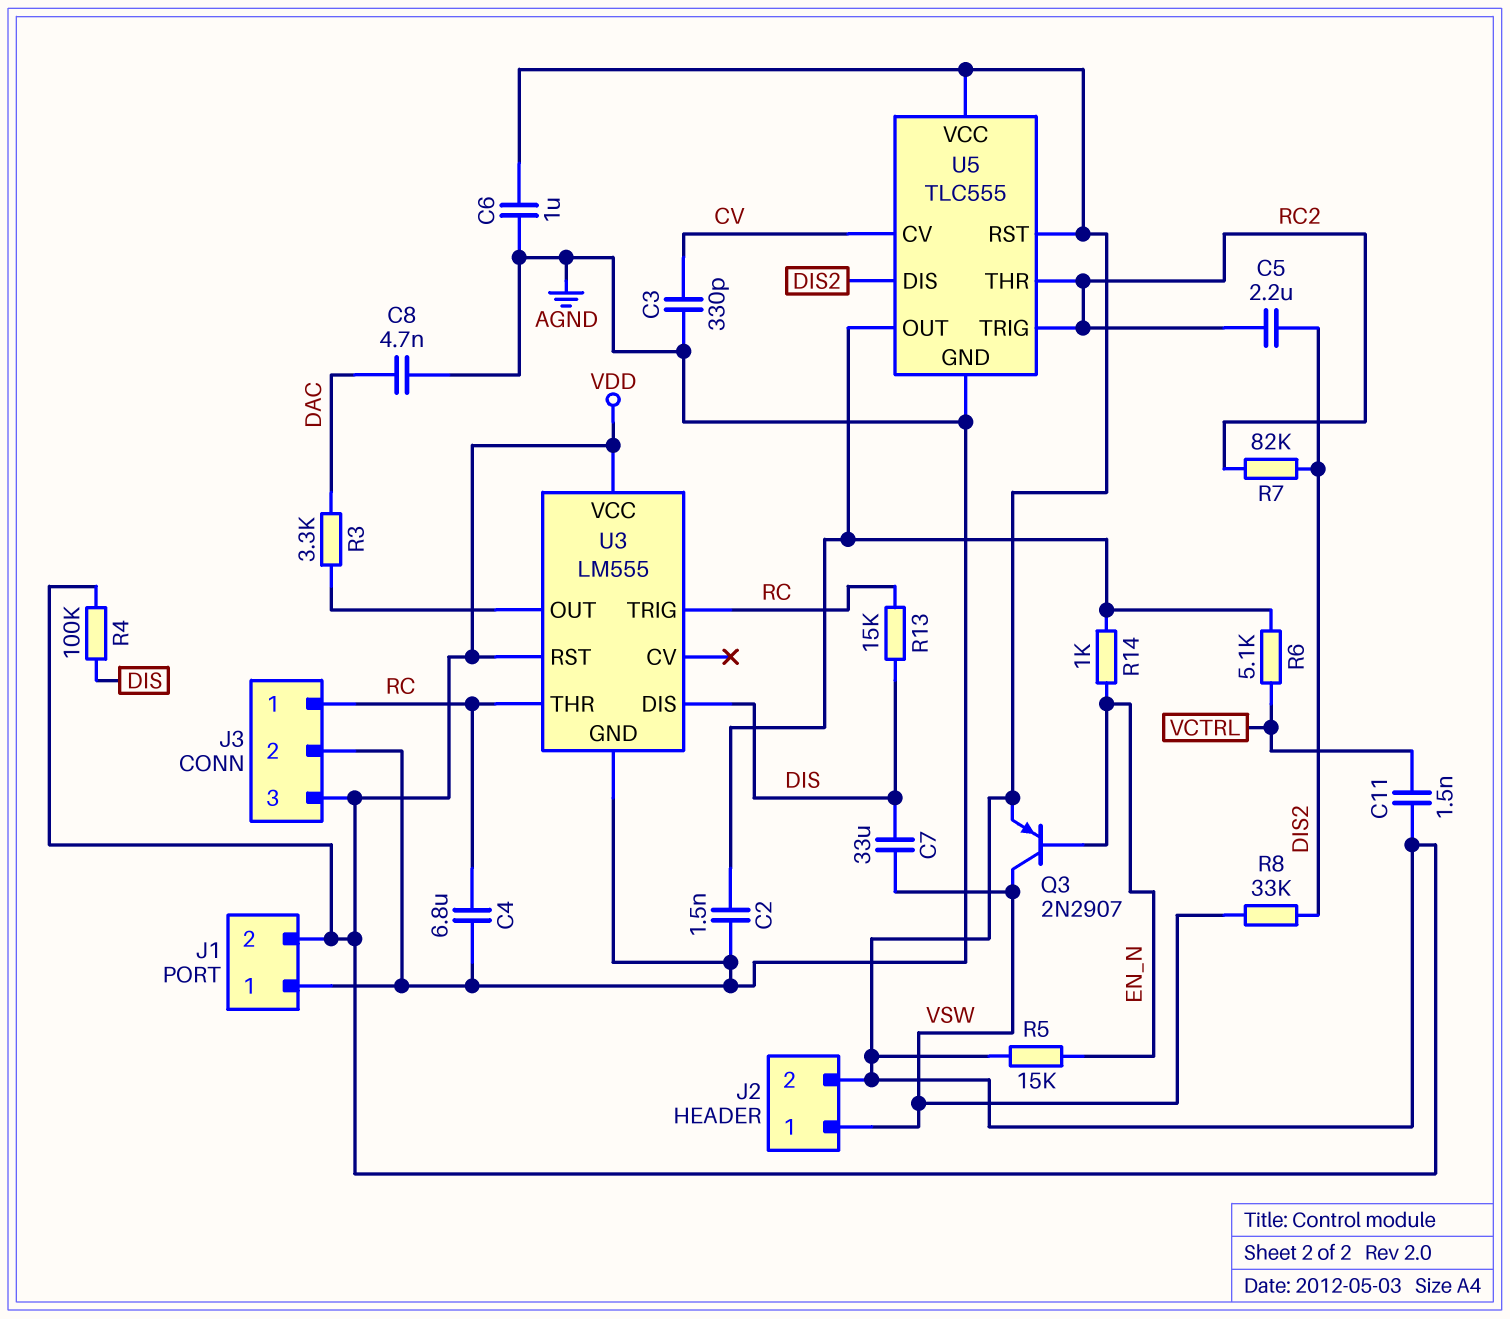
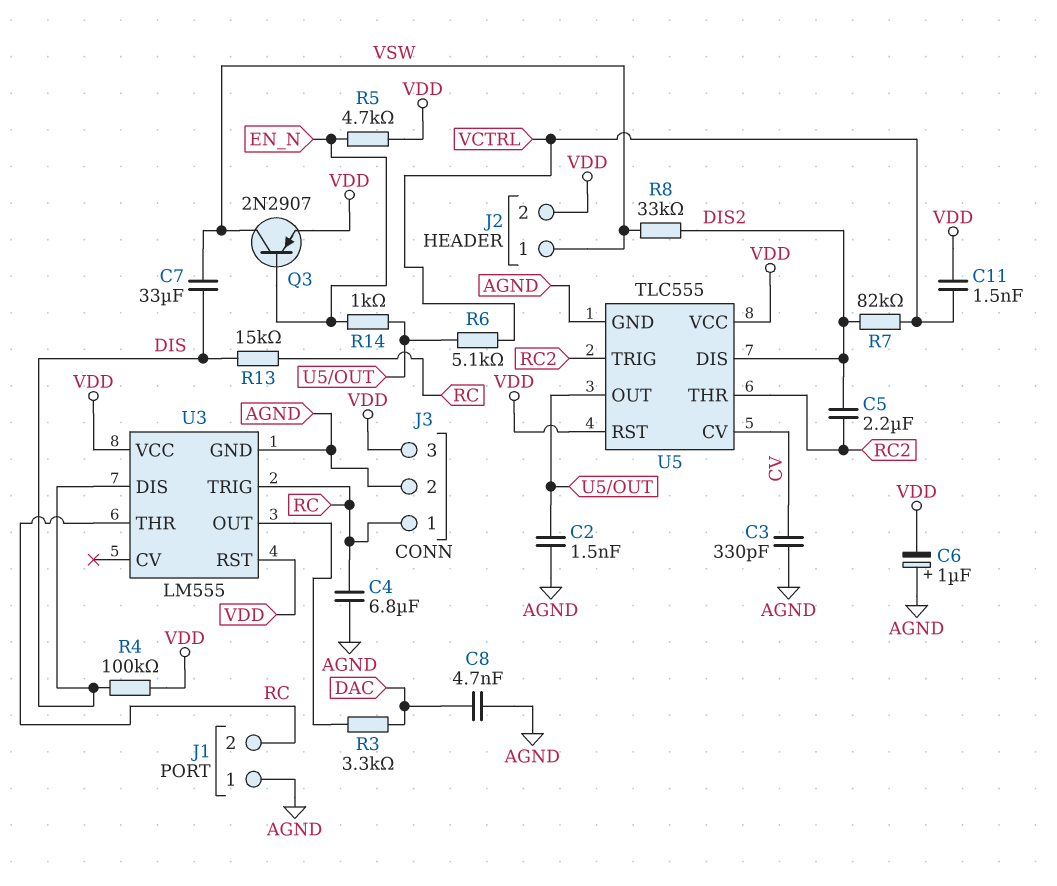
C6: 1uF (AGND, VDD) -> 1uF (plus AGND, minus VDD)
J1 pin 2: VDD -> RC
R5: 15k (EN_N, VDD) -> 4.7k (EN_N, VDD)
R7: 82k (DIS2, RC2) -> 82k (DIS2, VCTRL)

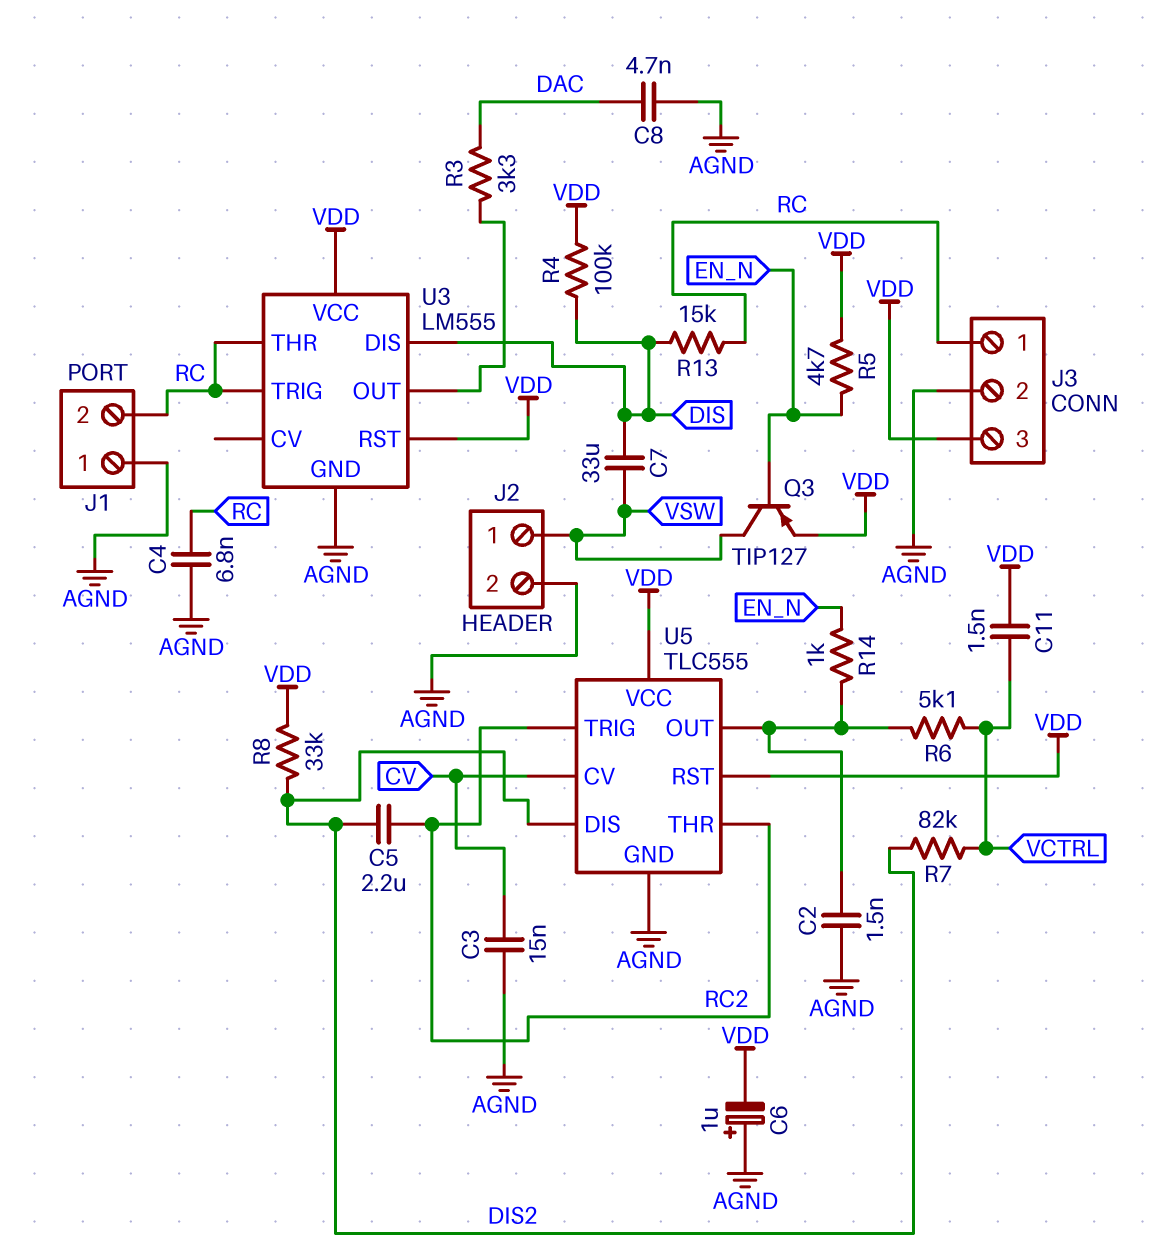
C3: 330pF (AGND, CV) -> 15nF (AGND, CV)
C4: 6.8uF (AGND, RC) -> 6.8nF (AGND, RC)
J2 pin 2: VDD -> AGND
Q3: PNP 2N2907 (B EN_N, C VSW, E VDD) -> PNP TIP127 (B EN_N, C VSW, E VDD)
R8: 33k (DIS2, VSW) -> 33k (DIS2, VDD)

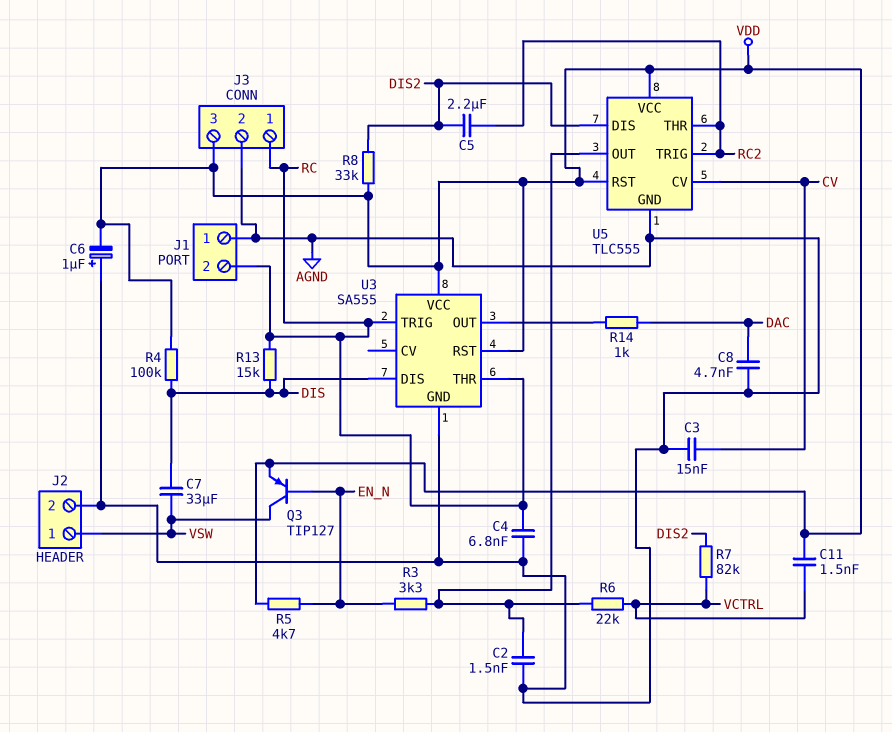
R3: 3.3k (DAC, U3/OUT) -> 3.3k (EN_N, U5/OUT)
R6: 5.1k (U5/OUT, VCTRL) -> 22k (U5/OUT, VCTRL)
R14: 1k (EN_N, U5/OUT) -> 1k (DAC, U3/OUT)
U3: LM555 -> SA555

